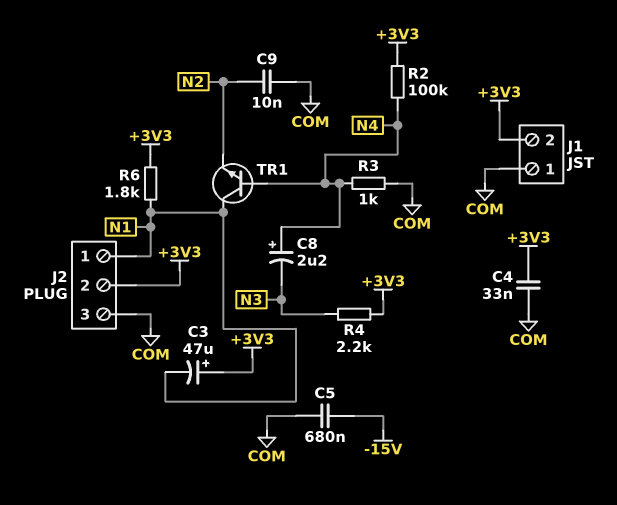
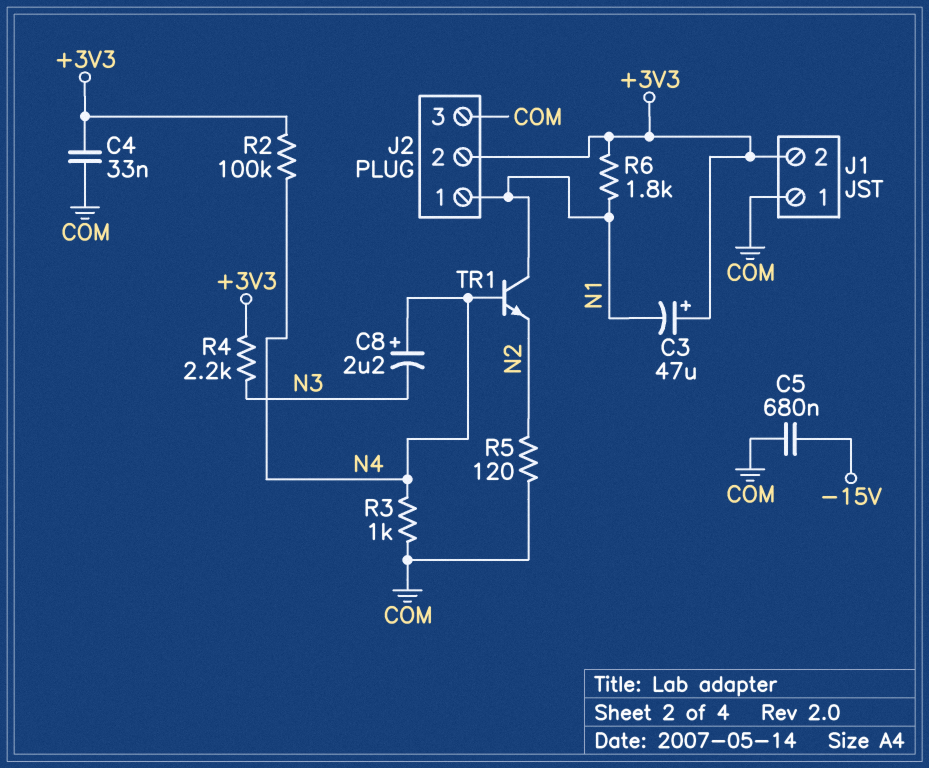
C9: 10nF (COM, N2) -> none
R5: none -> 120 (COM, N2)

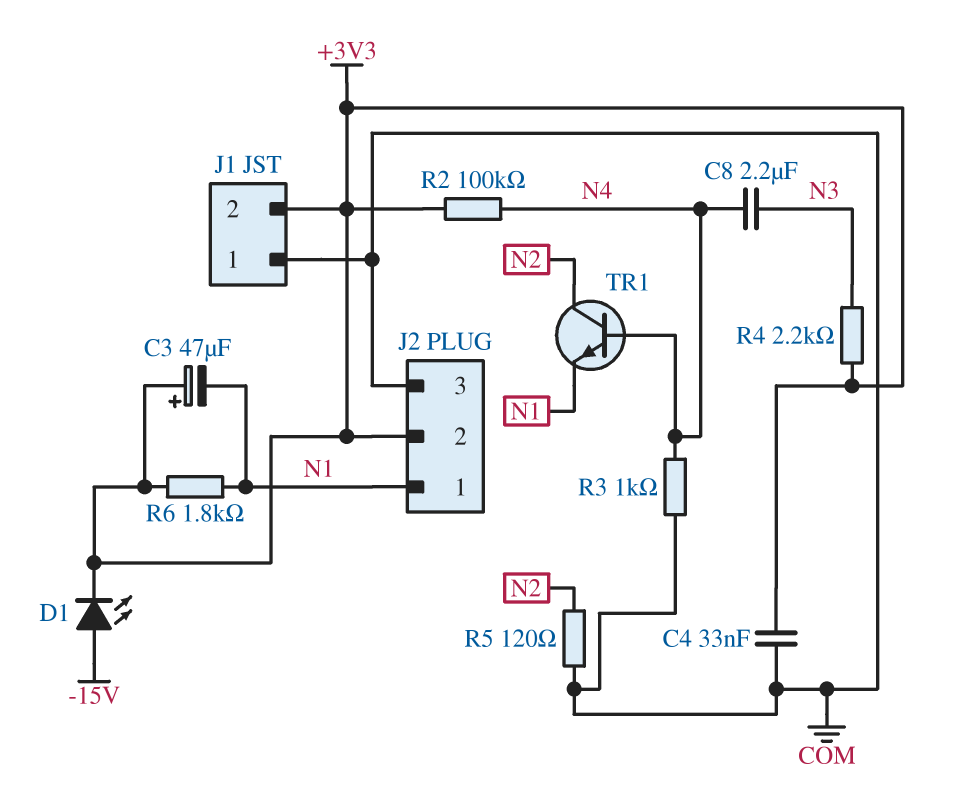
C5: 680nF (-15V, COM) -> none
C8: 2.2uF (plus N4, minus N3) -> 2.2uF (N3, N4)
D1: none -> LED (A -15V, K +3V3)
TR1: NPN (B N4, C N1, E N2) -> NPN (B N4, C N2, E N1)

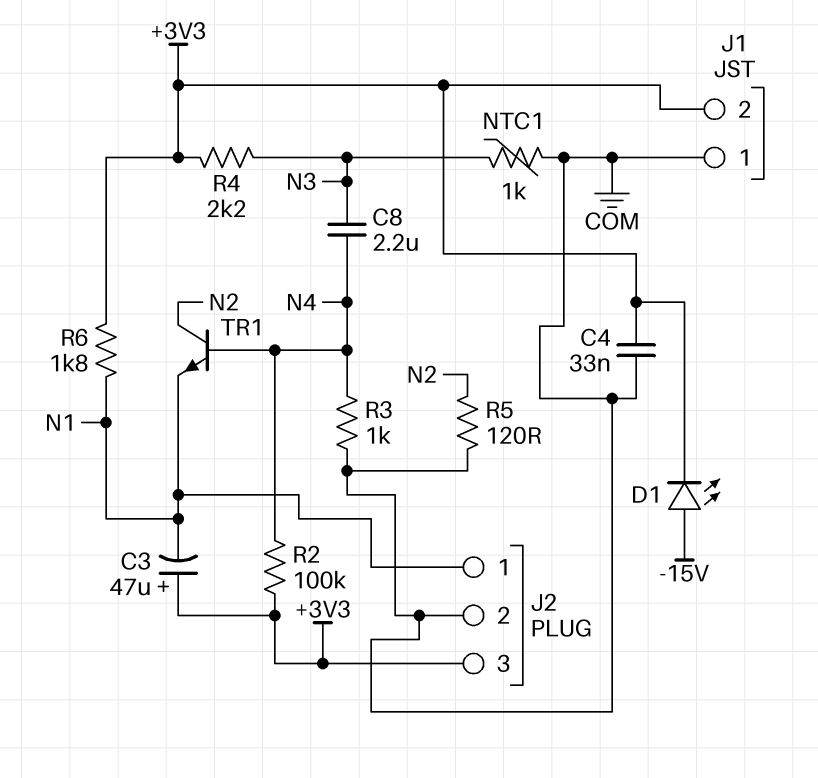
J2 pin 2: +3V3 -> COM
J2 pin 3: COM -> +3V3
NTC1: none -> 1k (COM, N3)

